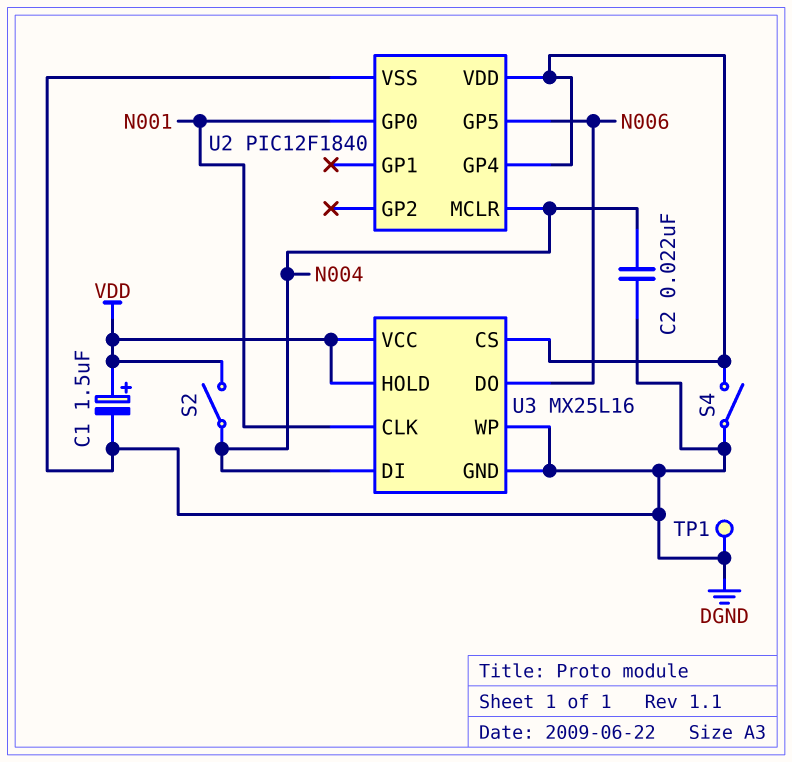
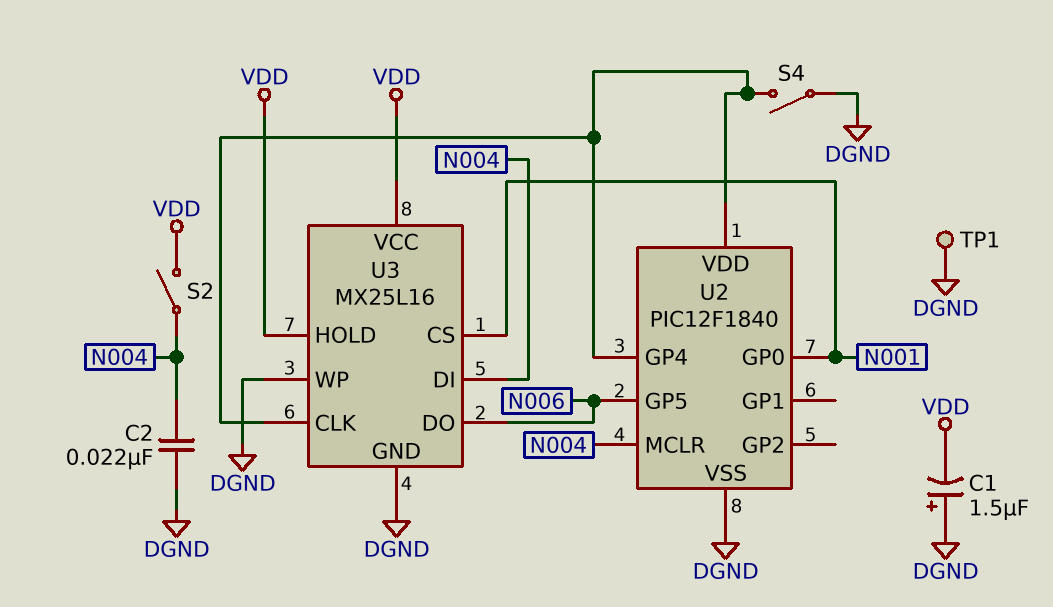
C1: 1.5uF (plus VDD, minus DGND) -> 1.5uF (plus DGND, minus VDD)
U3 pin CLK: N001 -> U2/GP4
U3 pin CS: U2/GP4 -> N001

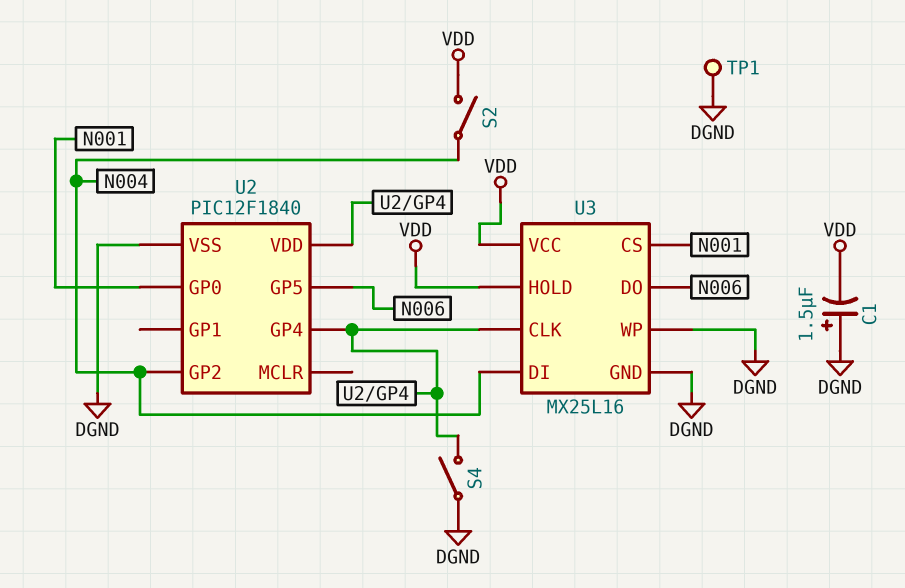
C2: 22nF (DGND, N004) -> none
U2 pin GP2: none -> N004
U2 pin MCLR: N004 -> none

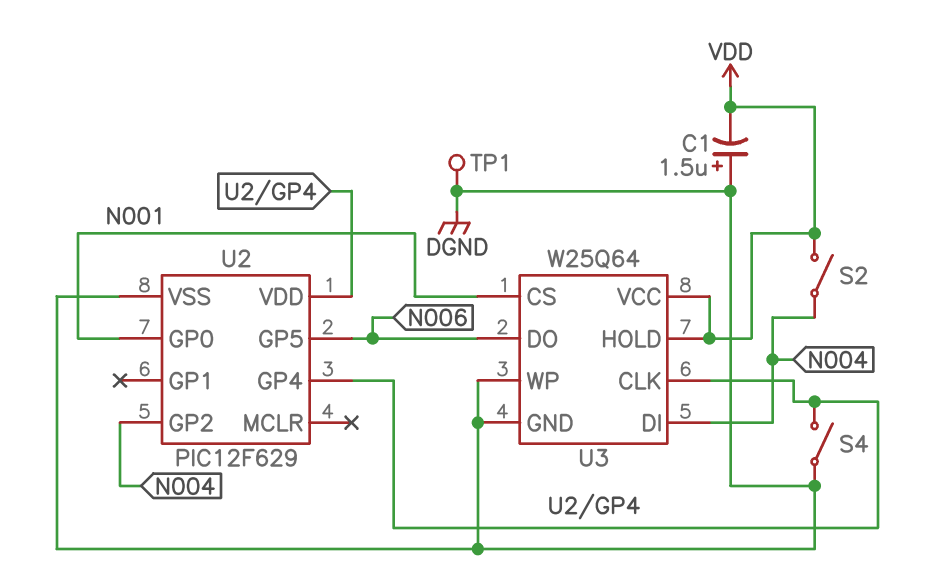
U2: PIC12F1840 -> PIC12F629
U3: MX25L16 -> W25Q64

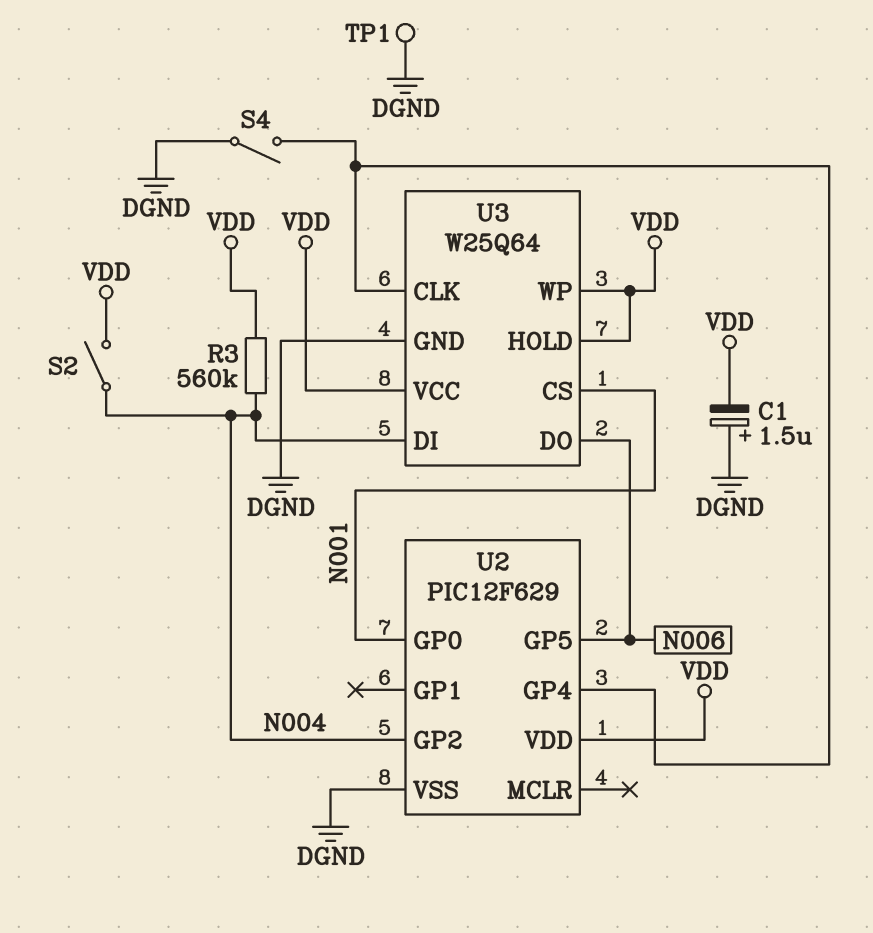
R3: none -> 560k (N004, VDD)
U2 pin VDD: U2/GP4 -> VDD
U3 pin WP: DGND -> VDD

